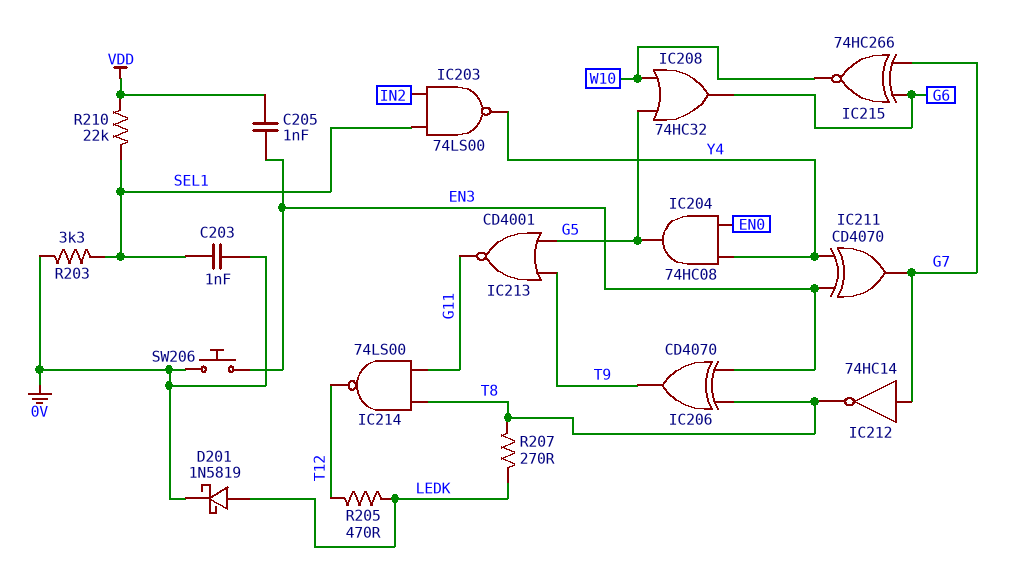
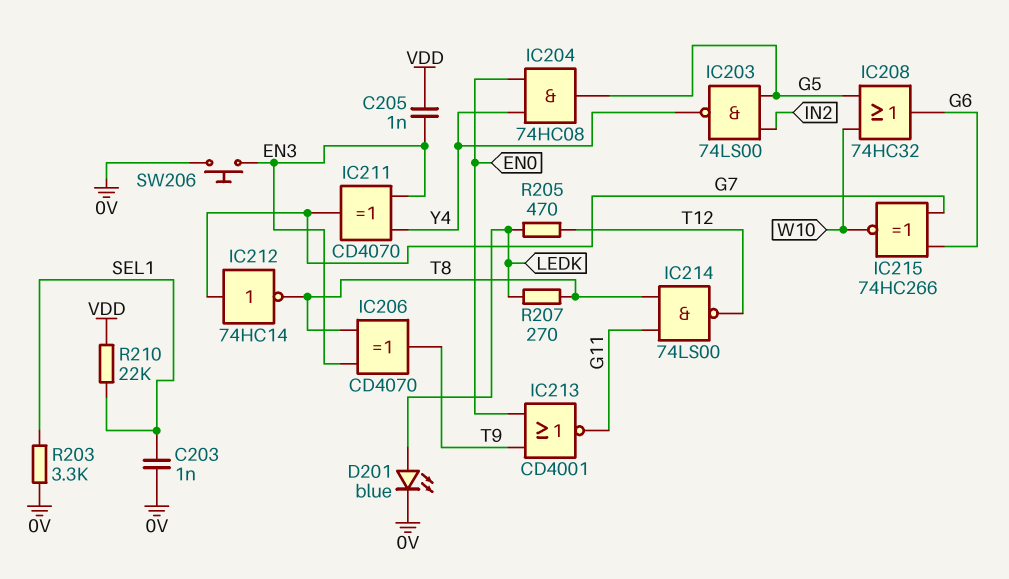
D201: schottky 1N5819 (A LEDK, K 0V) -> LED blue (A LEDK, K 0V)
IC203: NAND 74LS00 (in IN2, in SEL1, out Y4) -> NAND 74LS00 (in G5, in IN2, out Y4)
IC213: NOR CD4001 (in G5, in T9, out G11) -> NOR CD4001 (in EN0, in T9, out G11)

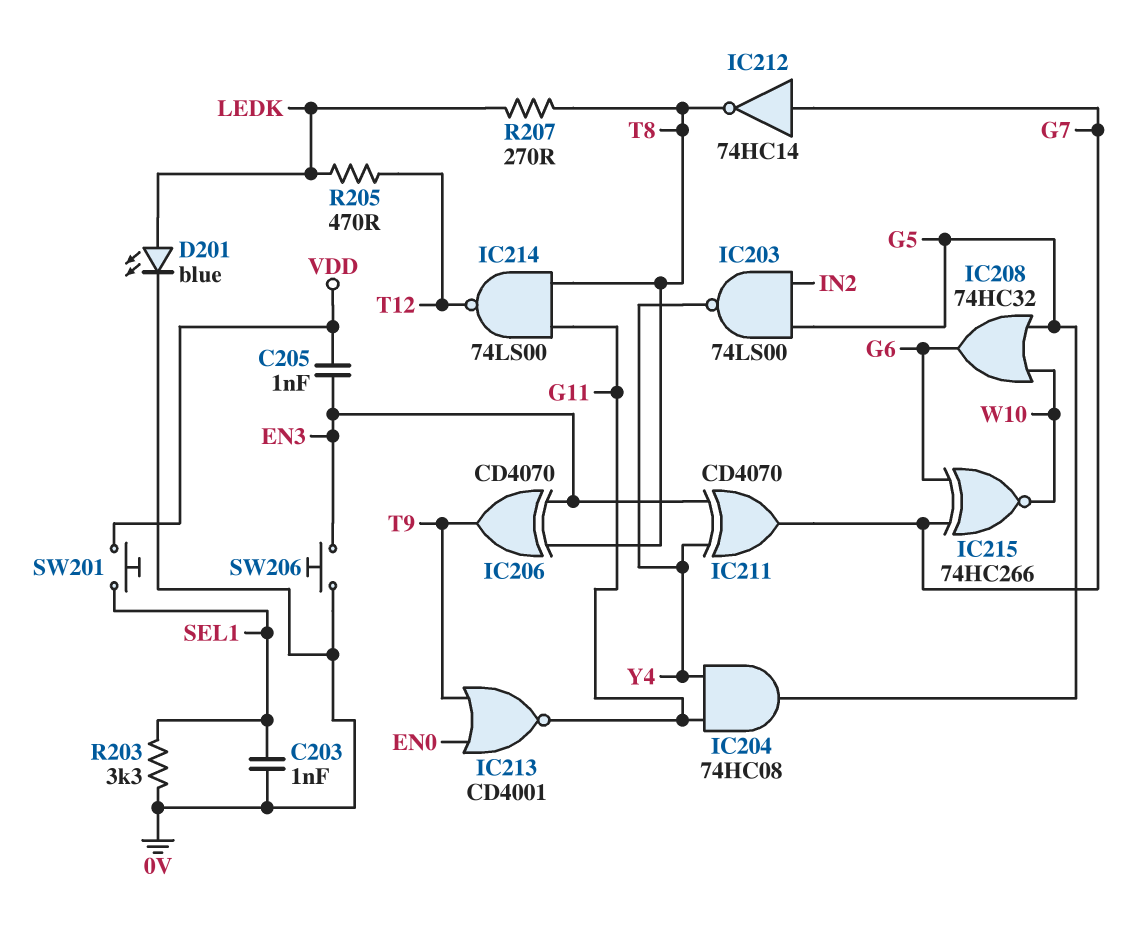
IC204: AND 74HC08 (in EN0, in Y4, out G5) -> AND 74HC08 (in G11, in Y4, out G5)
R210: 22k (SEL1, VDD) -> none
SW201: none -> button (SEL1, VDD)

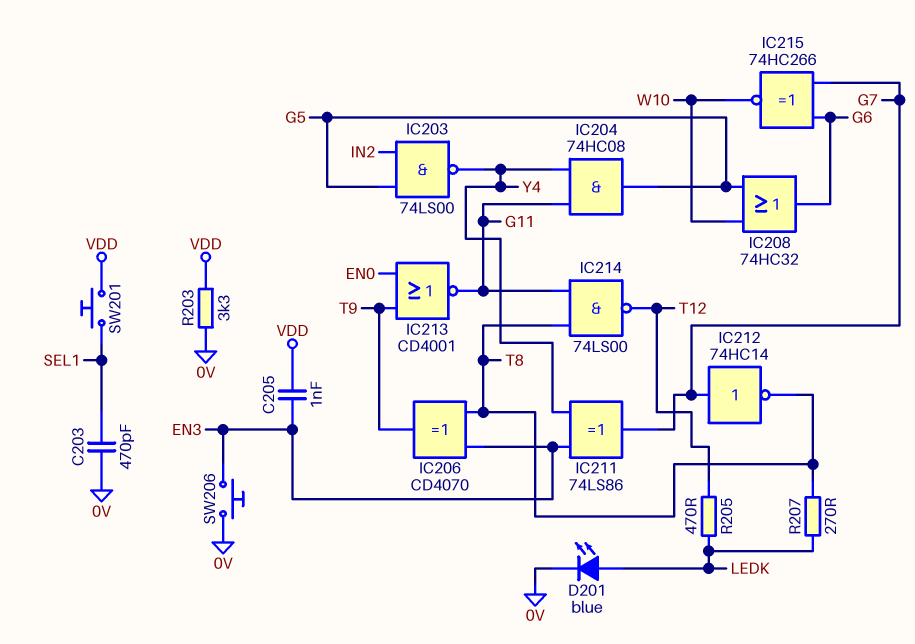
C203: 1nF (0V, SEL1) -> 470pF (0V, SEL1)
IC211: XOR CD4070 (in EN3, in Y4, out G7) -> XOR 74LS86 (in EN3, in Y4, out G7)
R203: 3.3k (0V, SEL1) -> 3.3k (0V, VDD)

